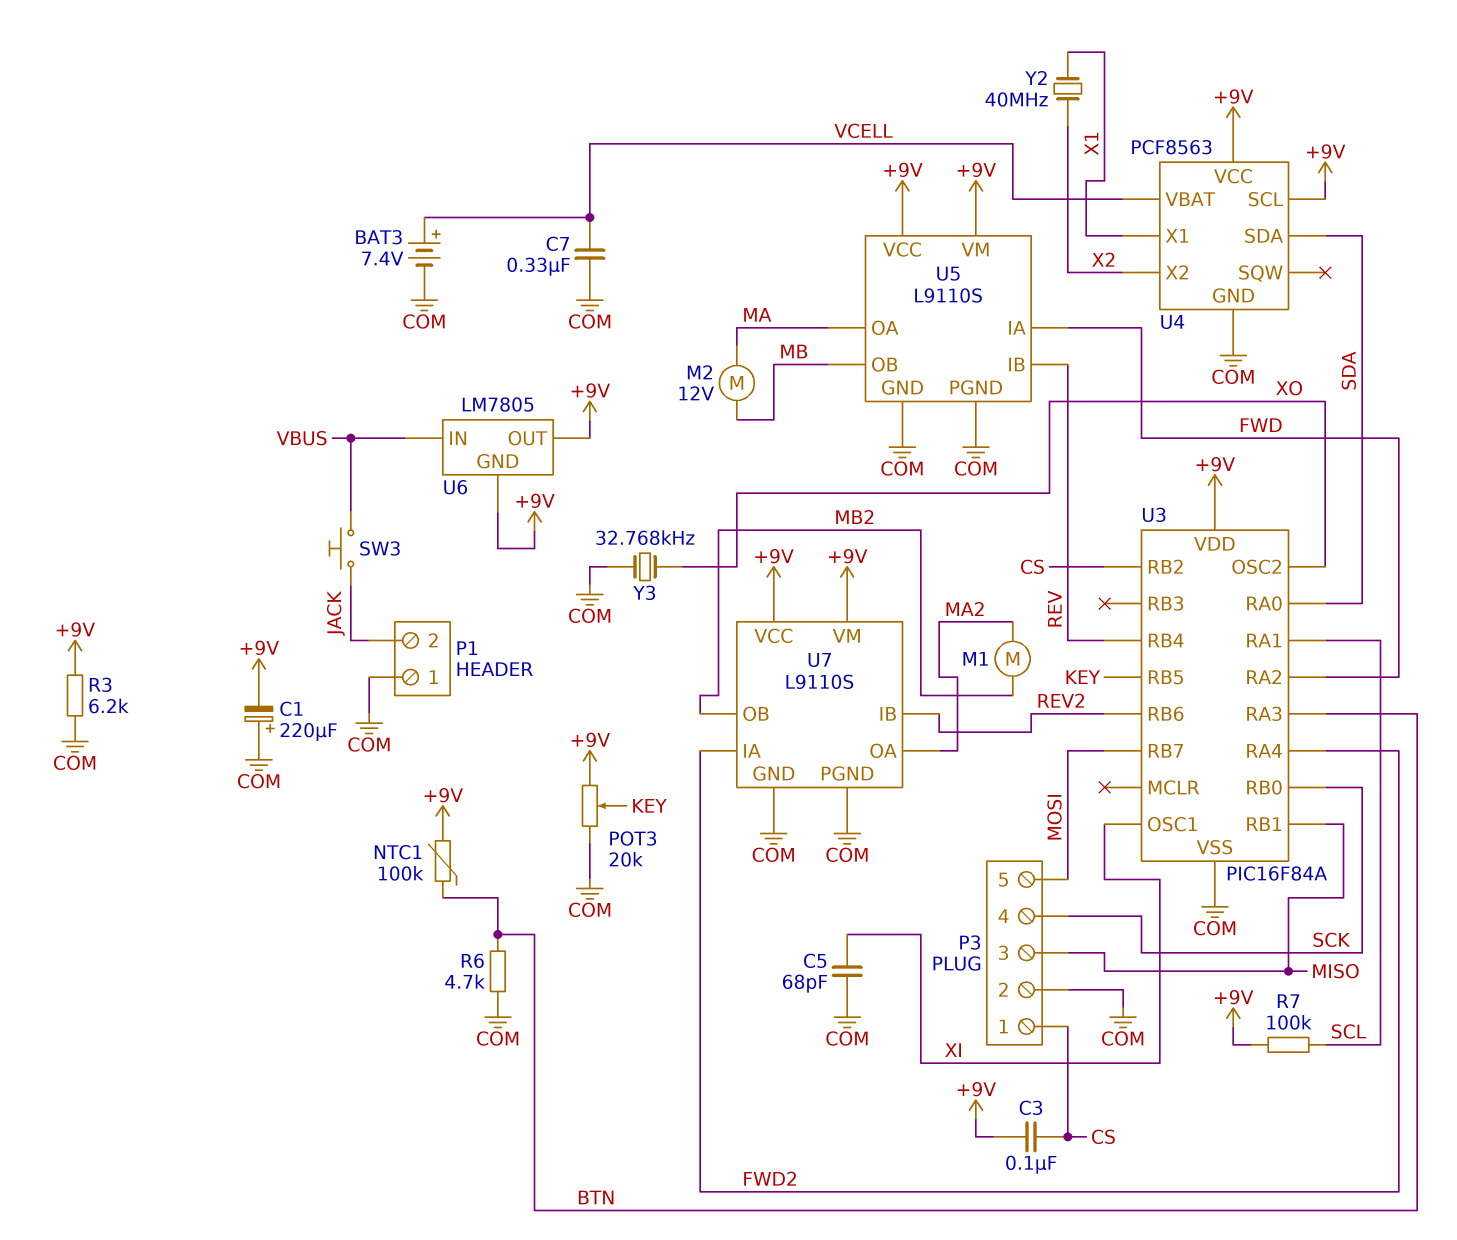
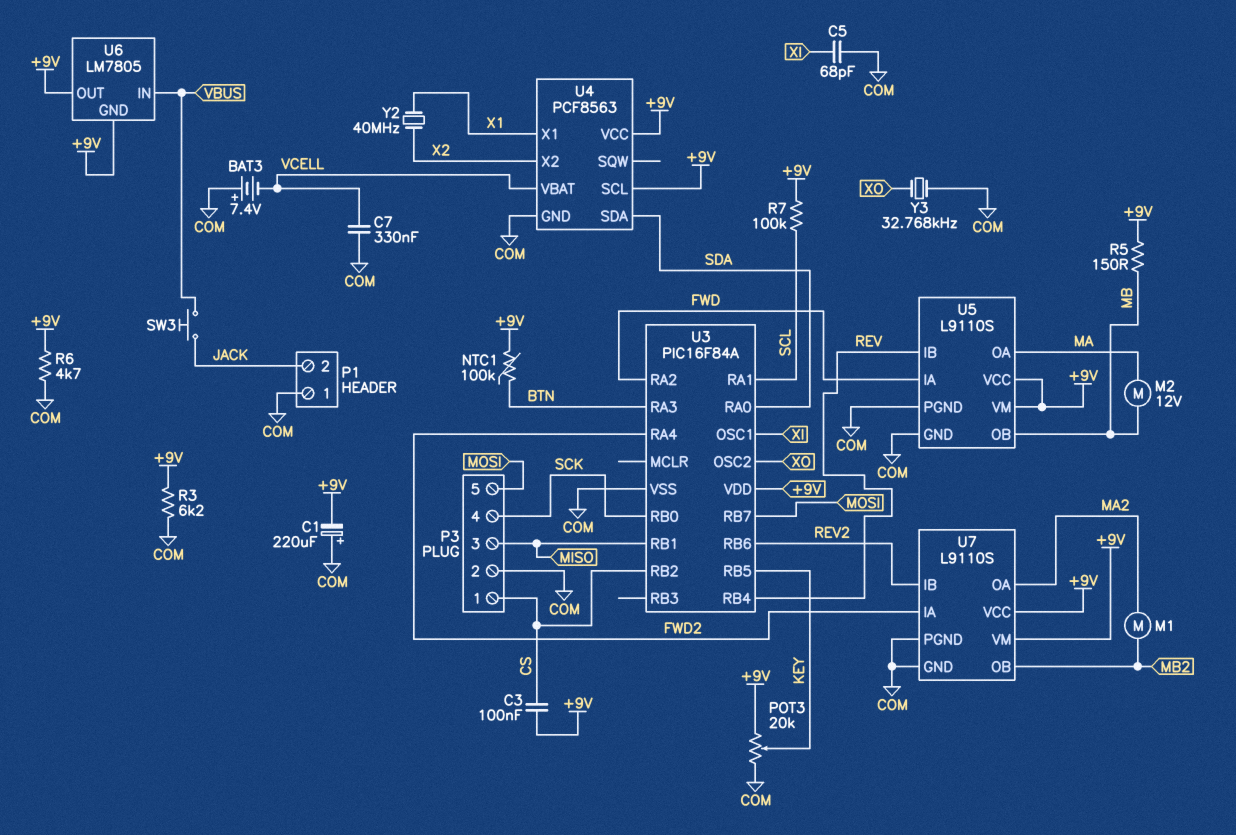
BAT3: 7.4V (plus VCELL, minus COM) -> 7.4V (plus COM, minus VCELL)
R5: none -> 150 (+9V, MB)
R6: 4.7k (BTN, COM) -> 4.7k (+9V, COM)

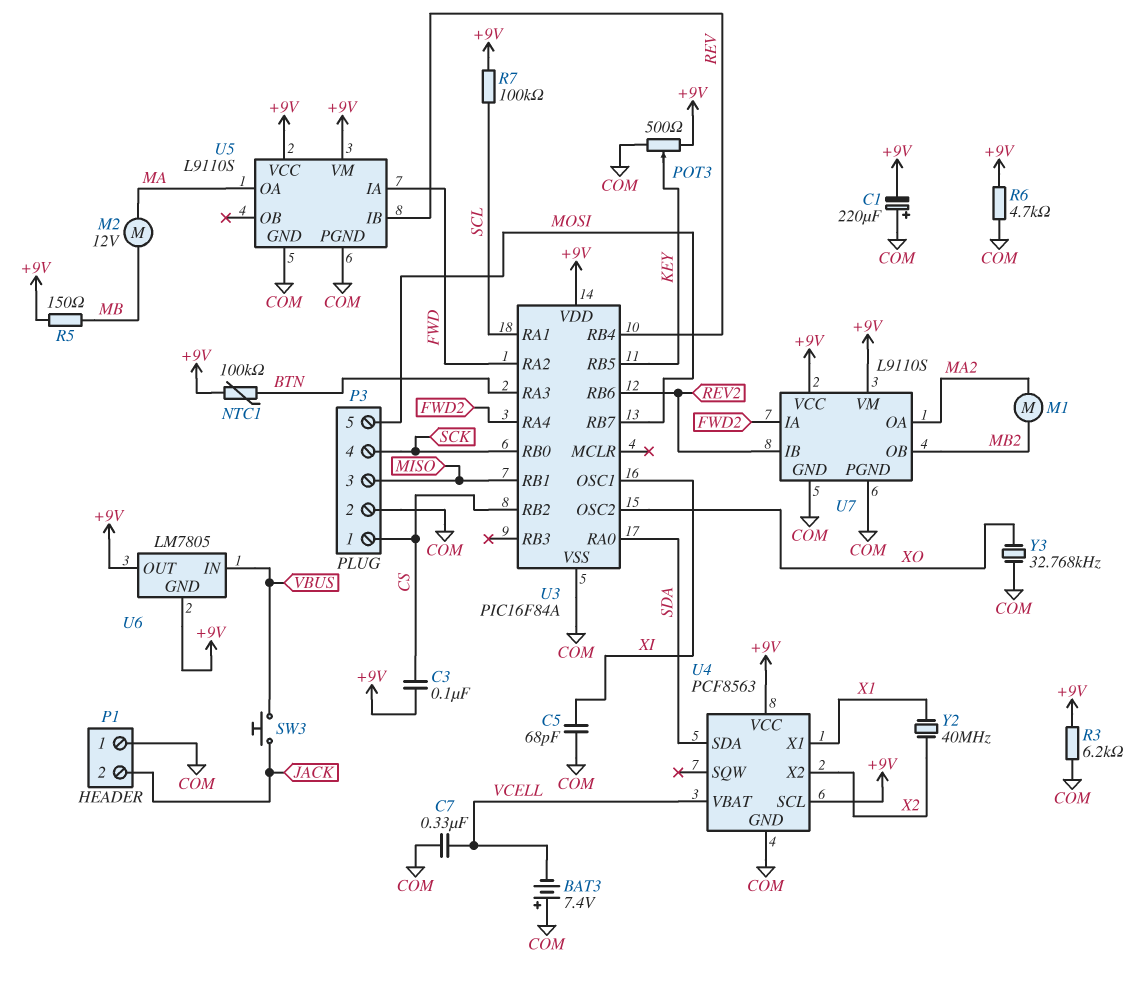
POT3: 20k (+9V, COM, wiper KEY) -> 500 (+9V, COM, wiper KEY)
U5 pin OB: MB -> none

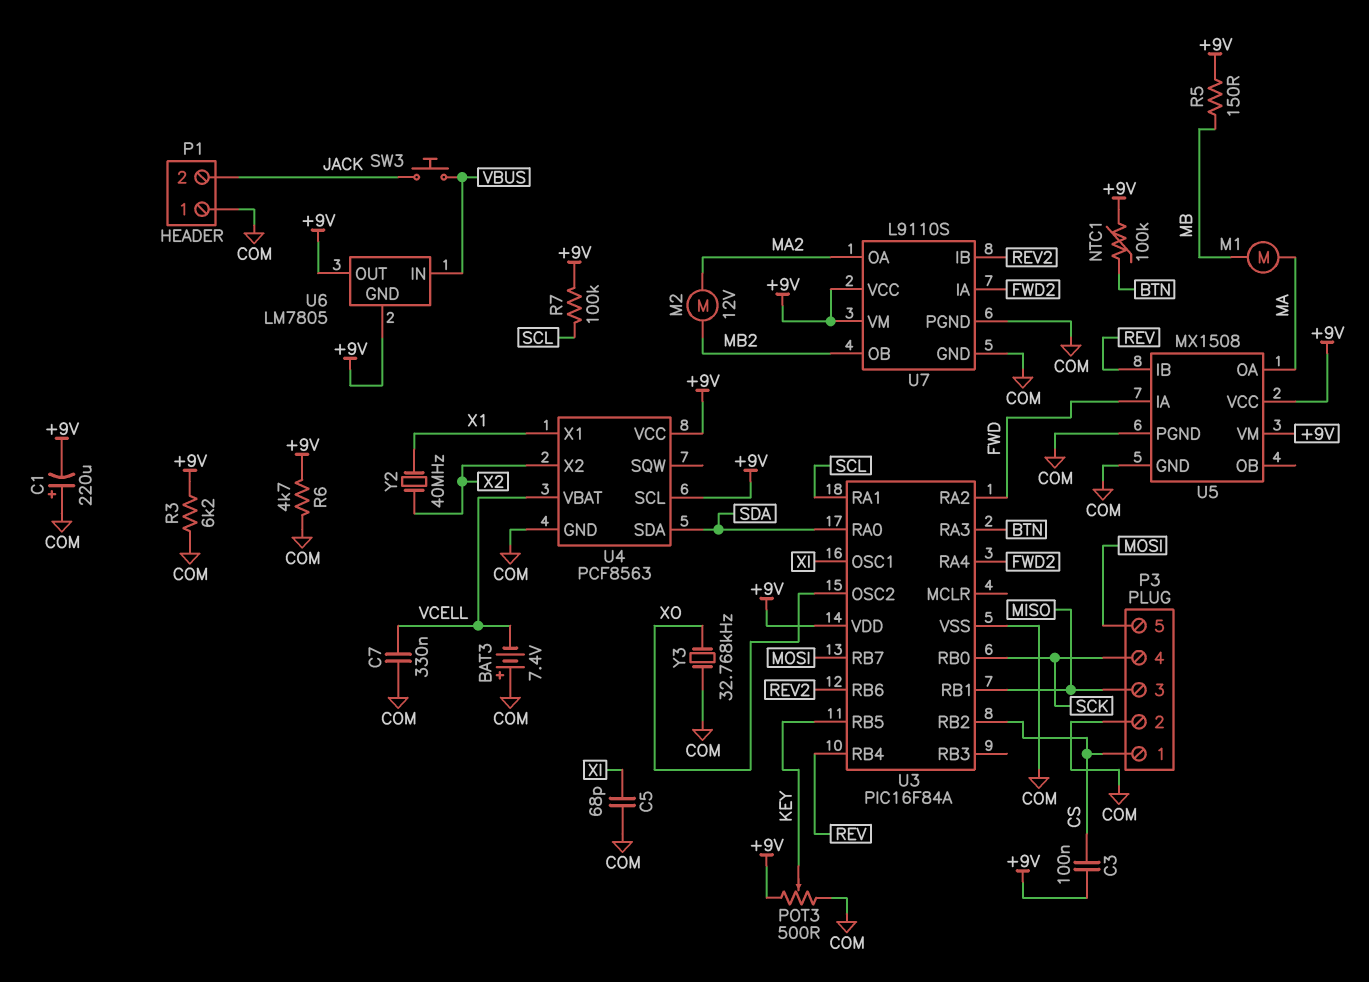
M1: motor (MA2, MB2) -> motor (MA, MB)
M2: motor 12V (MA, MB) -> motor 12V (MA2, MB2)
U5: L9110S -> MX1508

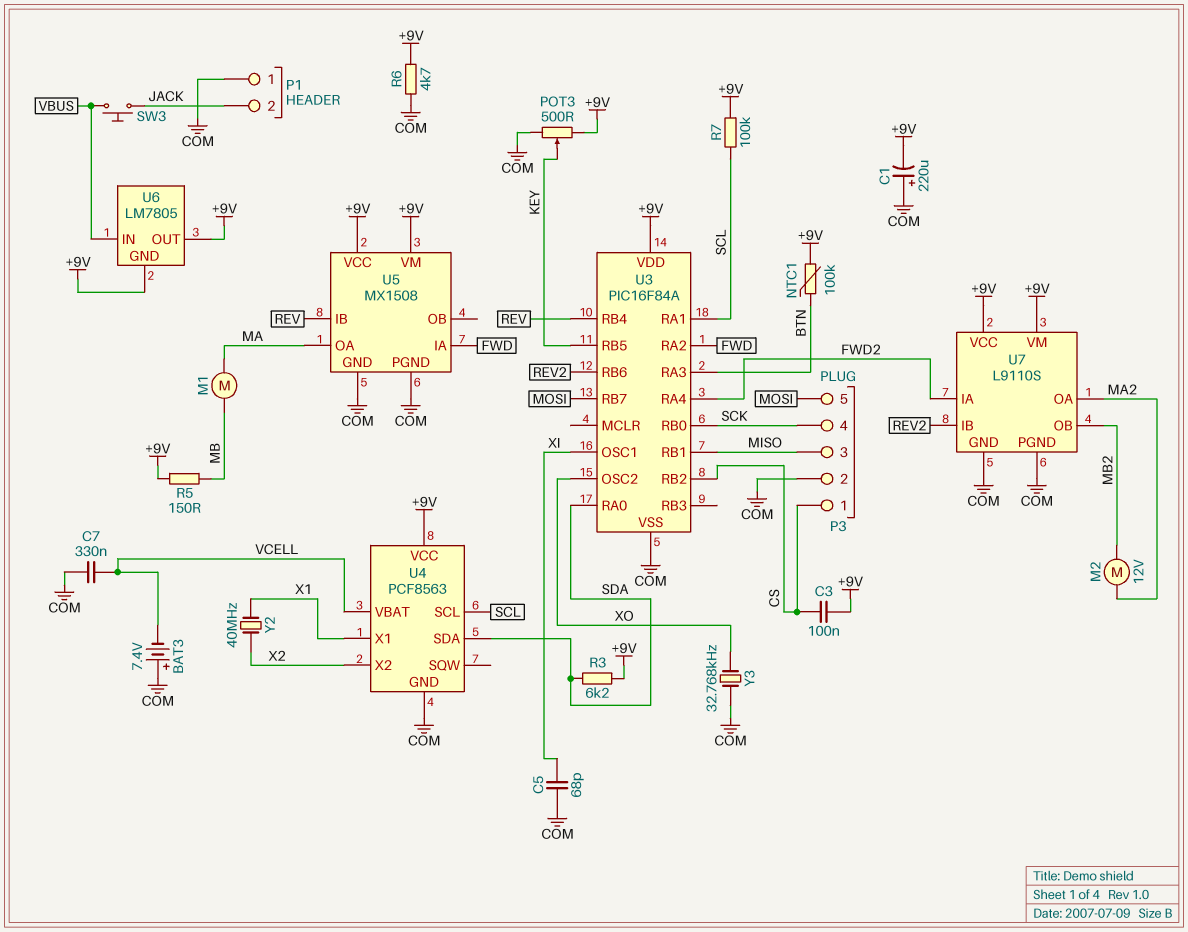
R3: 6.2k (+9V, COM) -> 6.2k (+9V, SDA)
U4 pin SCL: +9V -> SCL

